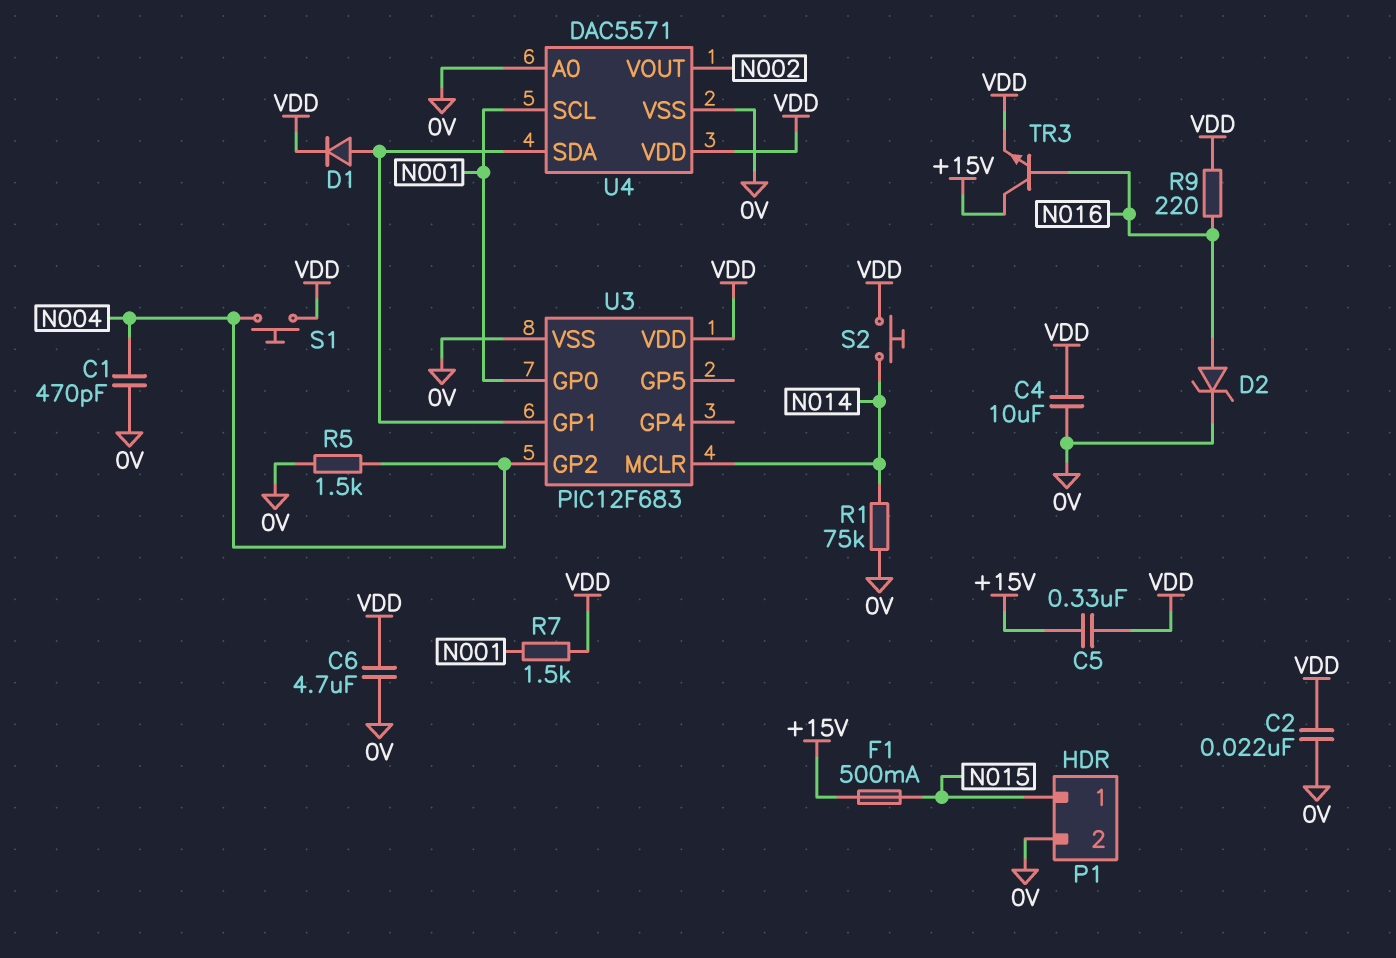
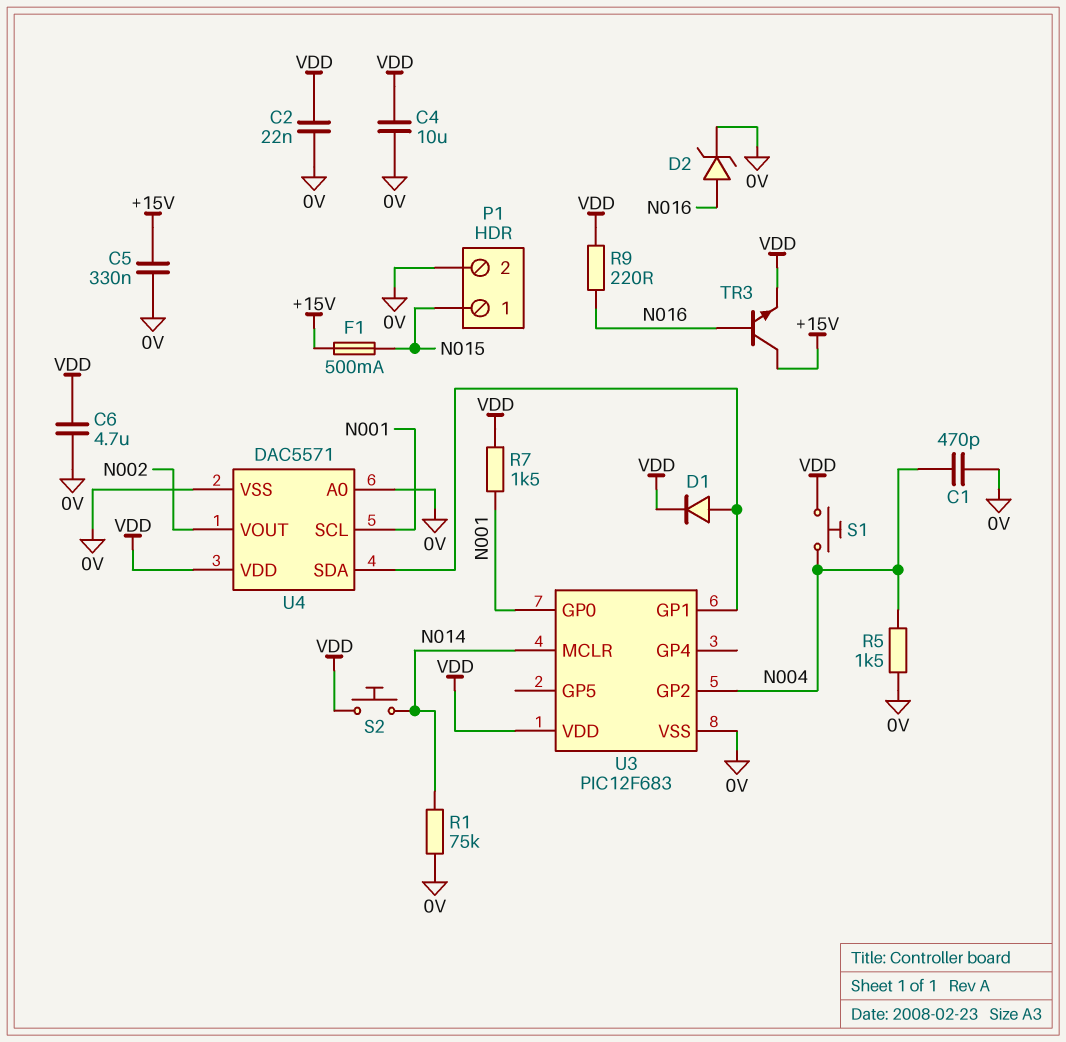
C5: 330nF (+15V, VDD) -> 330nF (+15V, 0V)

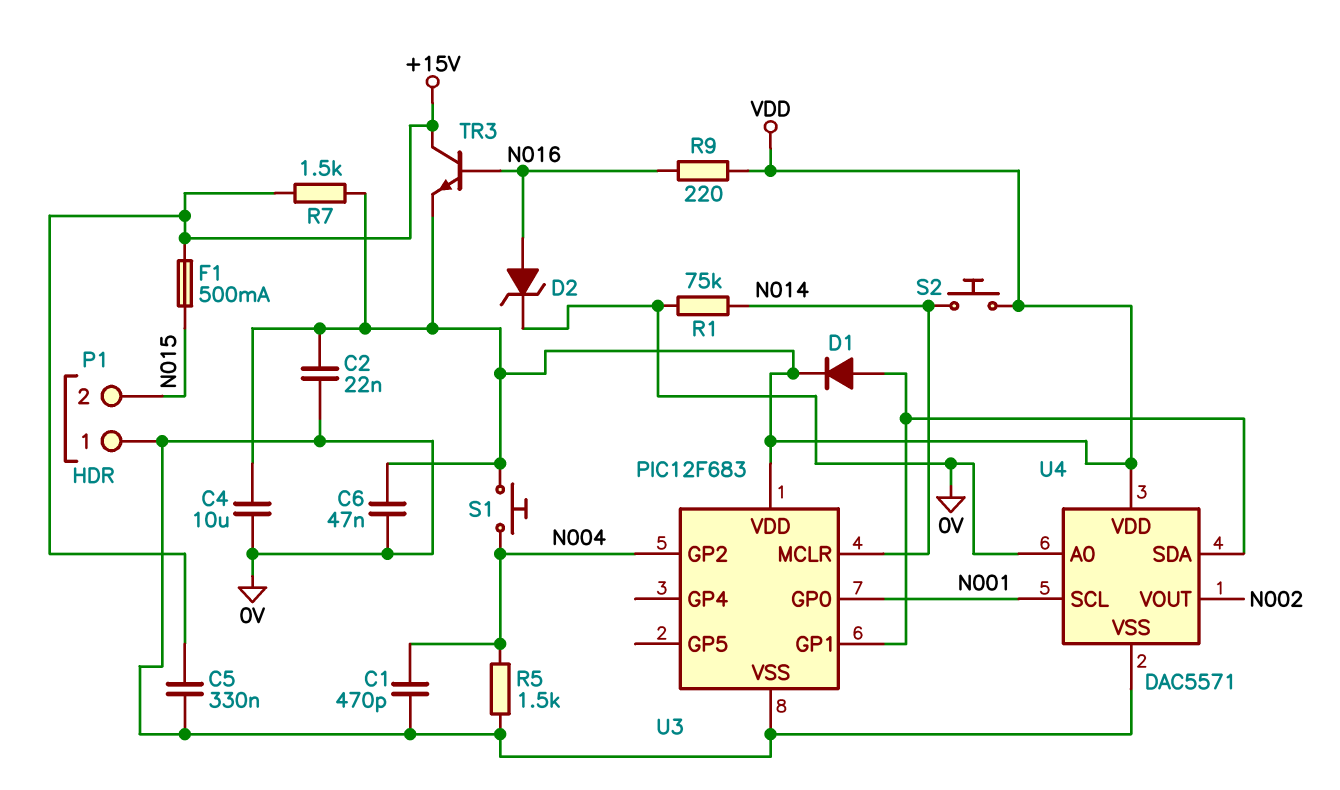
C6: 4.7uF (0V, VDD) -> 47nF (0V, VDD)
P1 pin 1: N015 -> 0V
P1 pin 2: 0V -> N015
R7: 1.5k (N001, VDD) -> 1.5k (+15V, VDD)

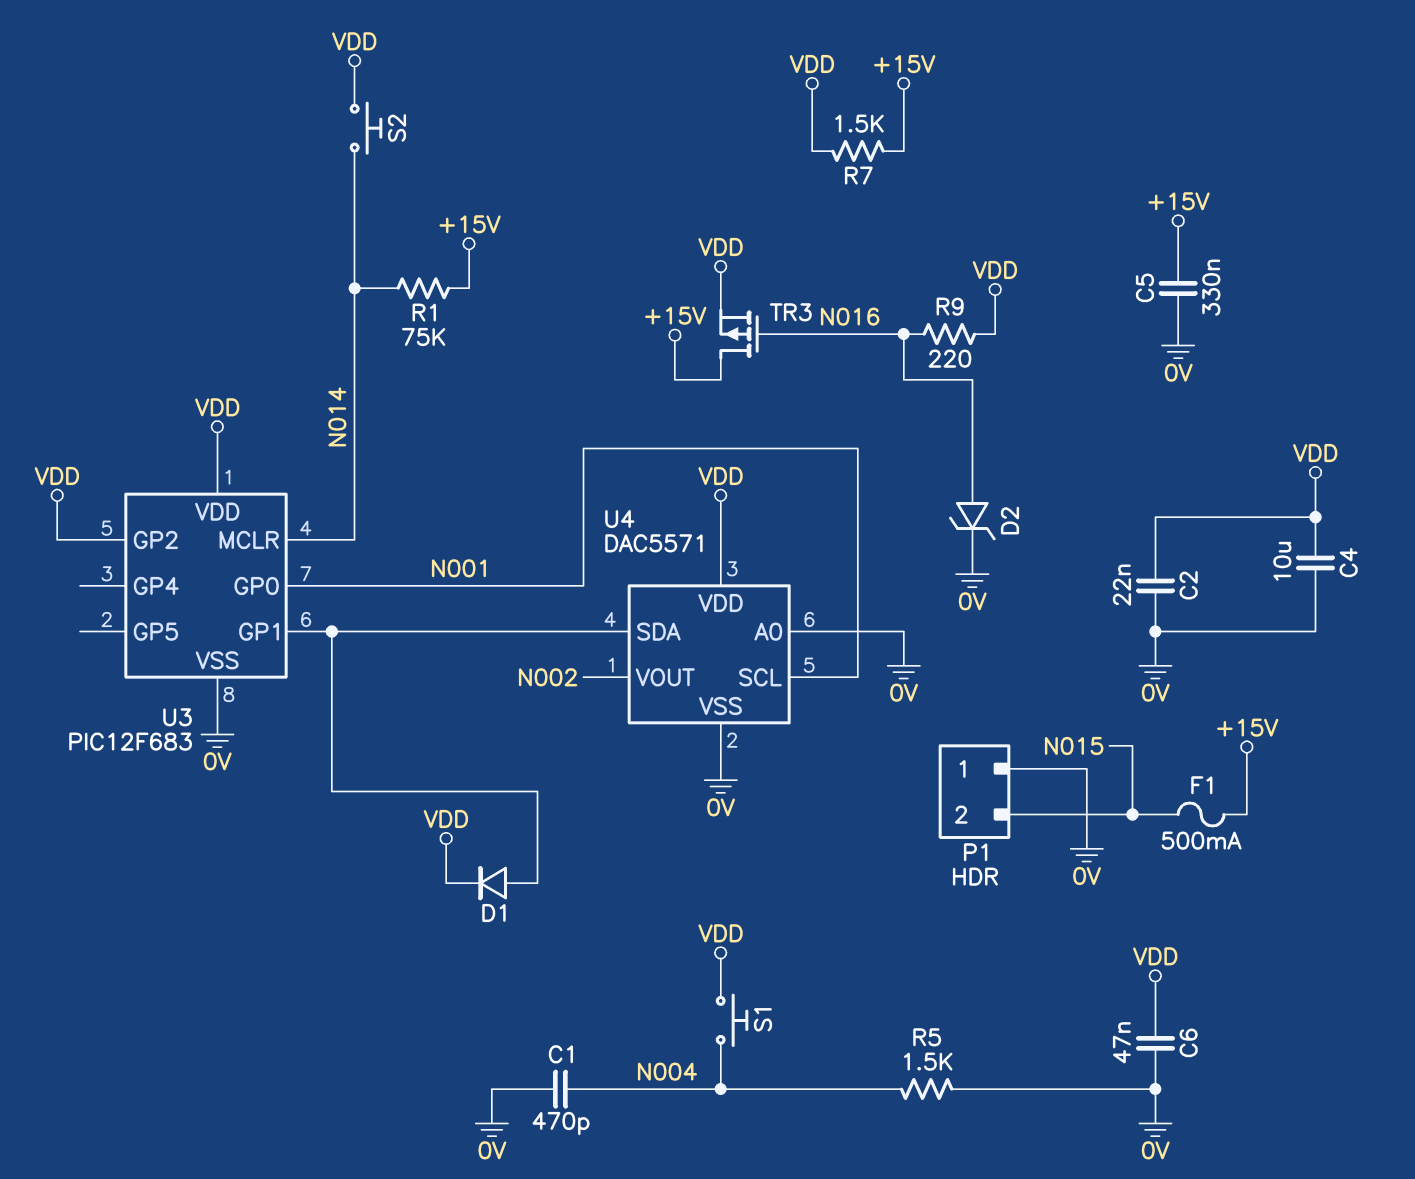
R1: 75k (0V, N014) -> 75k (+15V, N014)
TR3: NPN (B N016, C +15V, E VDD) -> PMOS (G N016, D +15V, S VDD)
U3 pin GP2: N004 -> VDD

